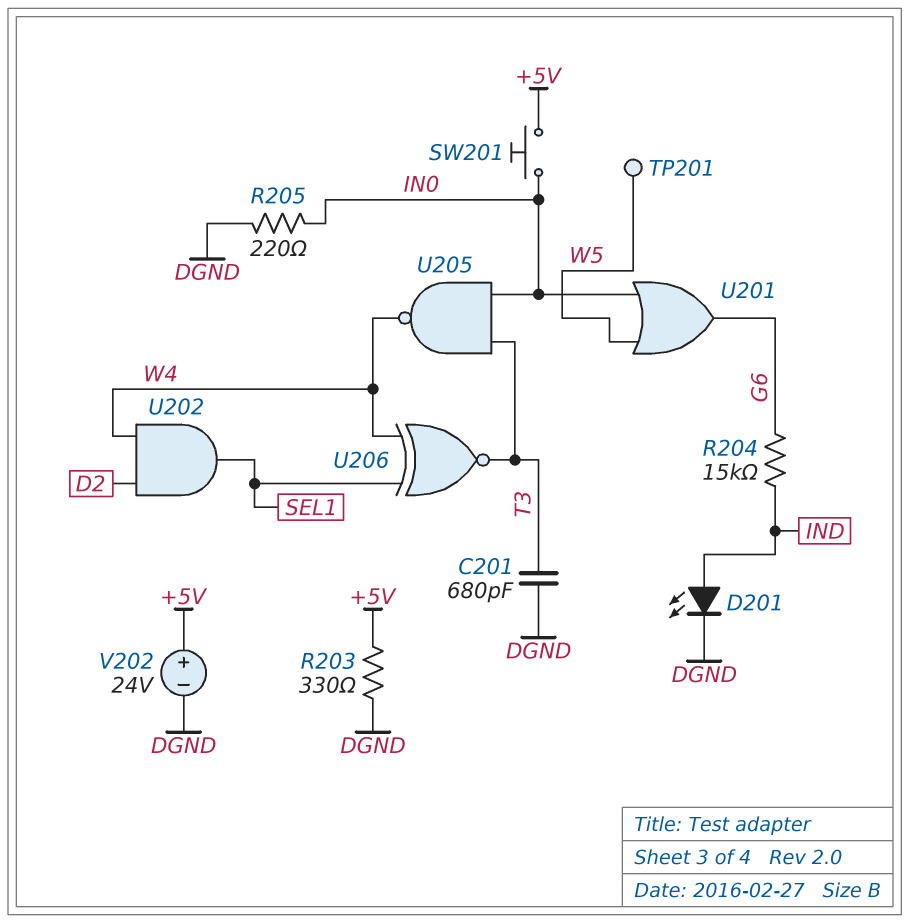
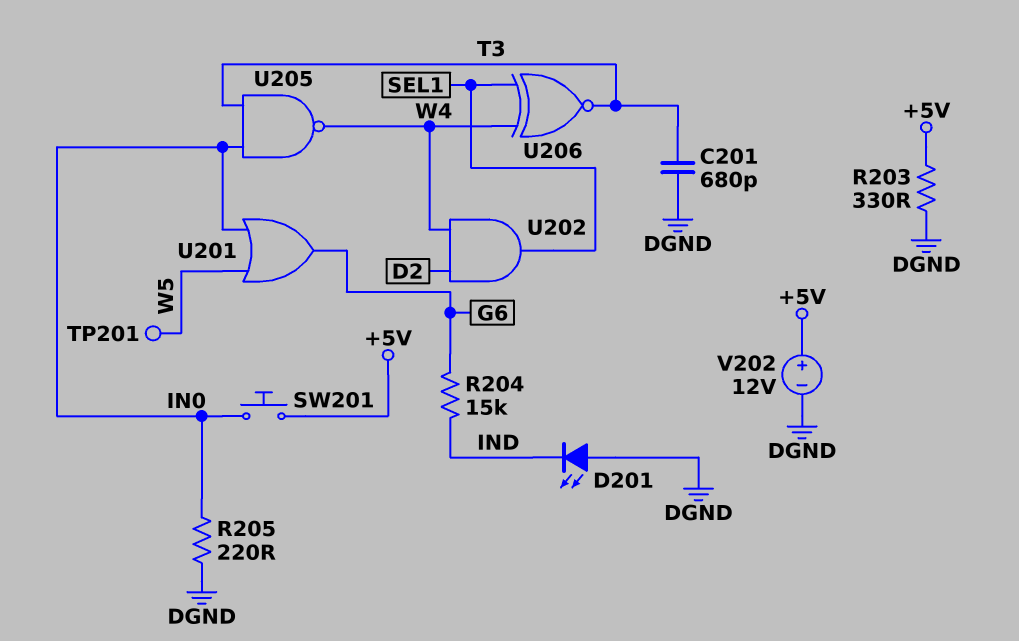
D201: LED (A IND, K DGND) -> LED (A DGND, K IND)
V202: 24V (plus +5V, minus DGND) -> 12V (plus +5V, minus DGND)

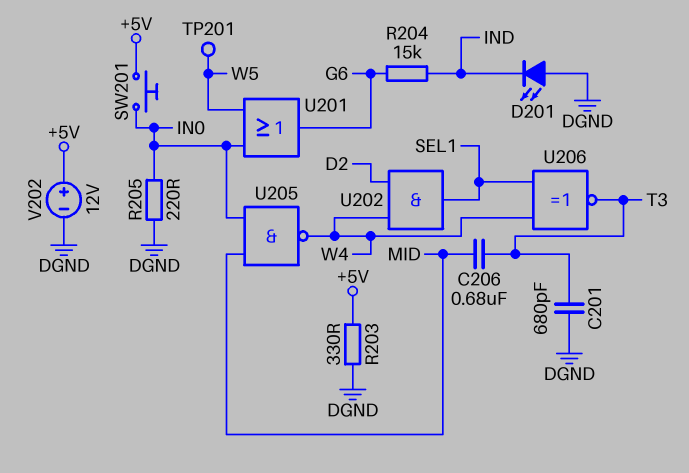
C206: none -> 680nF (MID, T3)
U205: NAND (in IN0, in T3, out W4) -> NAND (in IN0, in MID, out W4)

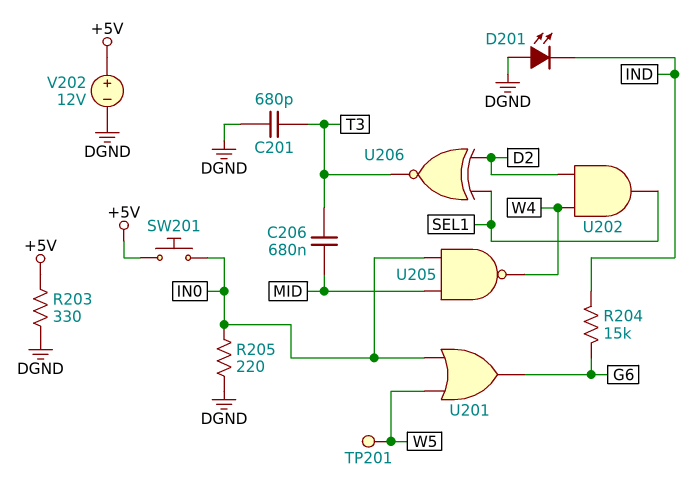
U206: XNOR (in SEL1, in W4, out T3) -> XNOR (in D2, in SEL1, out T3)

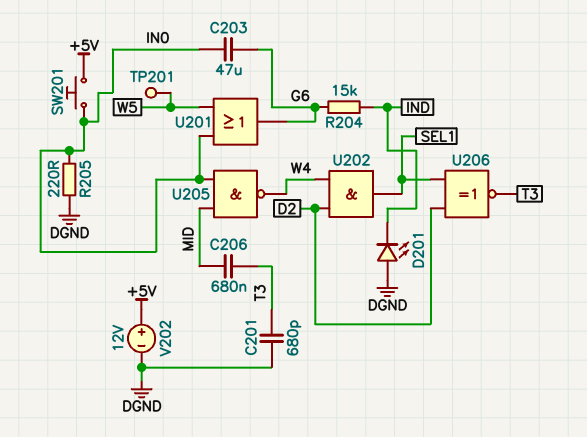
C203: none -> 47uF (G6, IN0)
R203: 330 (+5V, DGND) -> none

